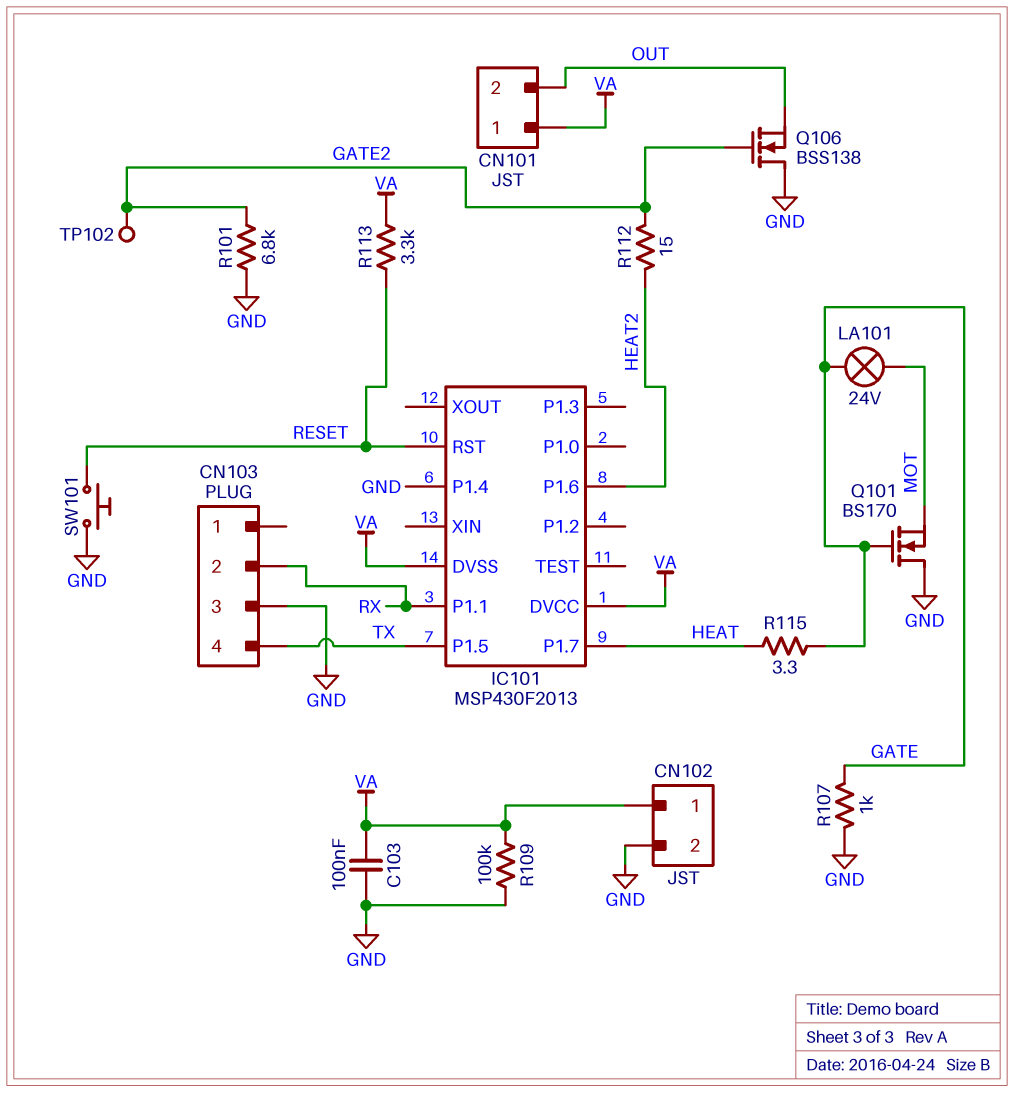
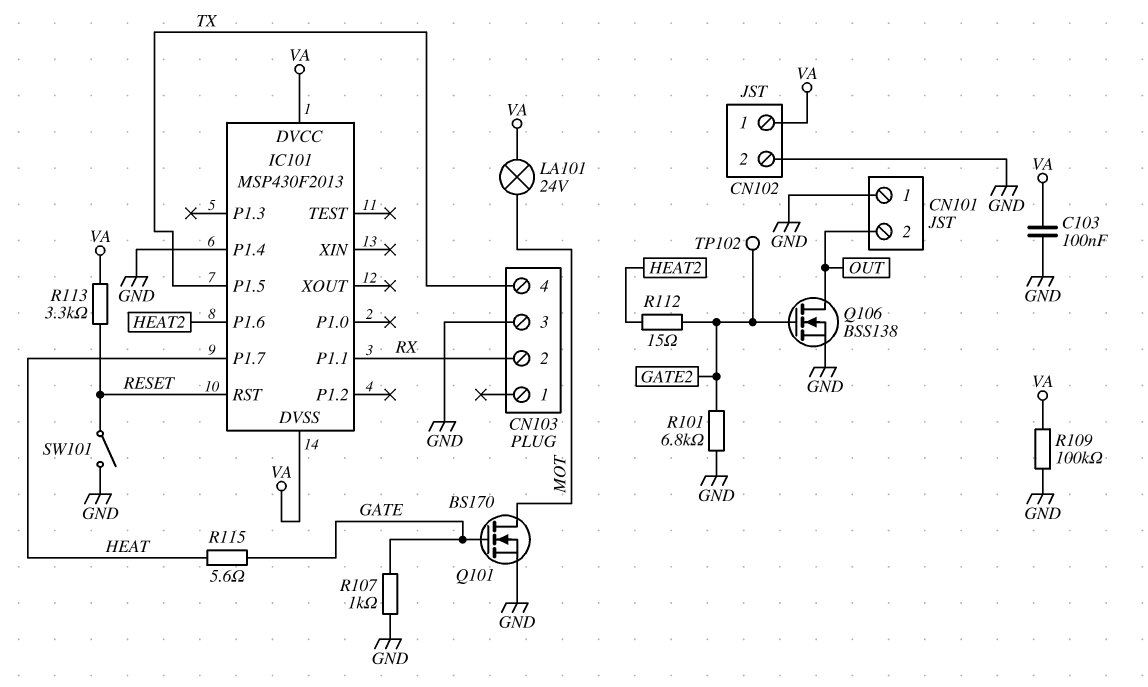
CN101 pin 1: VA -> GND
LA101: lamp 24V (GATE, MOT) -> lamp 24V (MOT, VA)
Q101: NMOS BS170 (G GATE, D GND, S MOT) -> NMOS BS170 (G GATE, D MOT, S GND)
Q106: NMOS BSS138 (G GATE2, D GND, S OUT) -> NMOS BSS138 (G GATE2, D OUT, S GND)
R115: 3.3 (GATE, HEAT) -> 5.6 (GATE, HEAT)
SW101: button (GND, RESET) -> switch (GND, RESET)

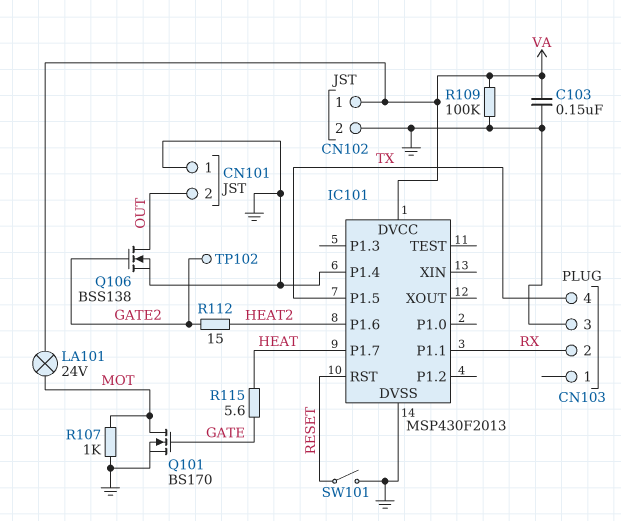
C103: 100nF (GND, VA) -> 150nF (GND, VA)
IC101 pin DVSS: VA -> GND
R101: 6.8k (GATE2, GND) -> none
R107: 1k (GATE, GND) -> 1k (GND, MOT)
R113: 3.3k (RESET, VA) -> none

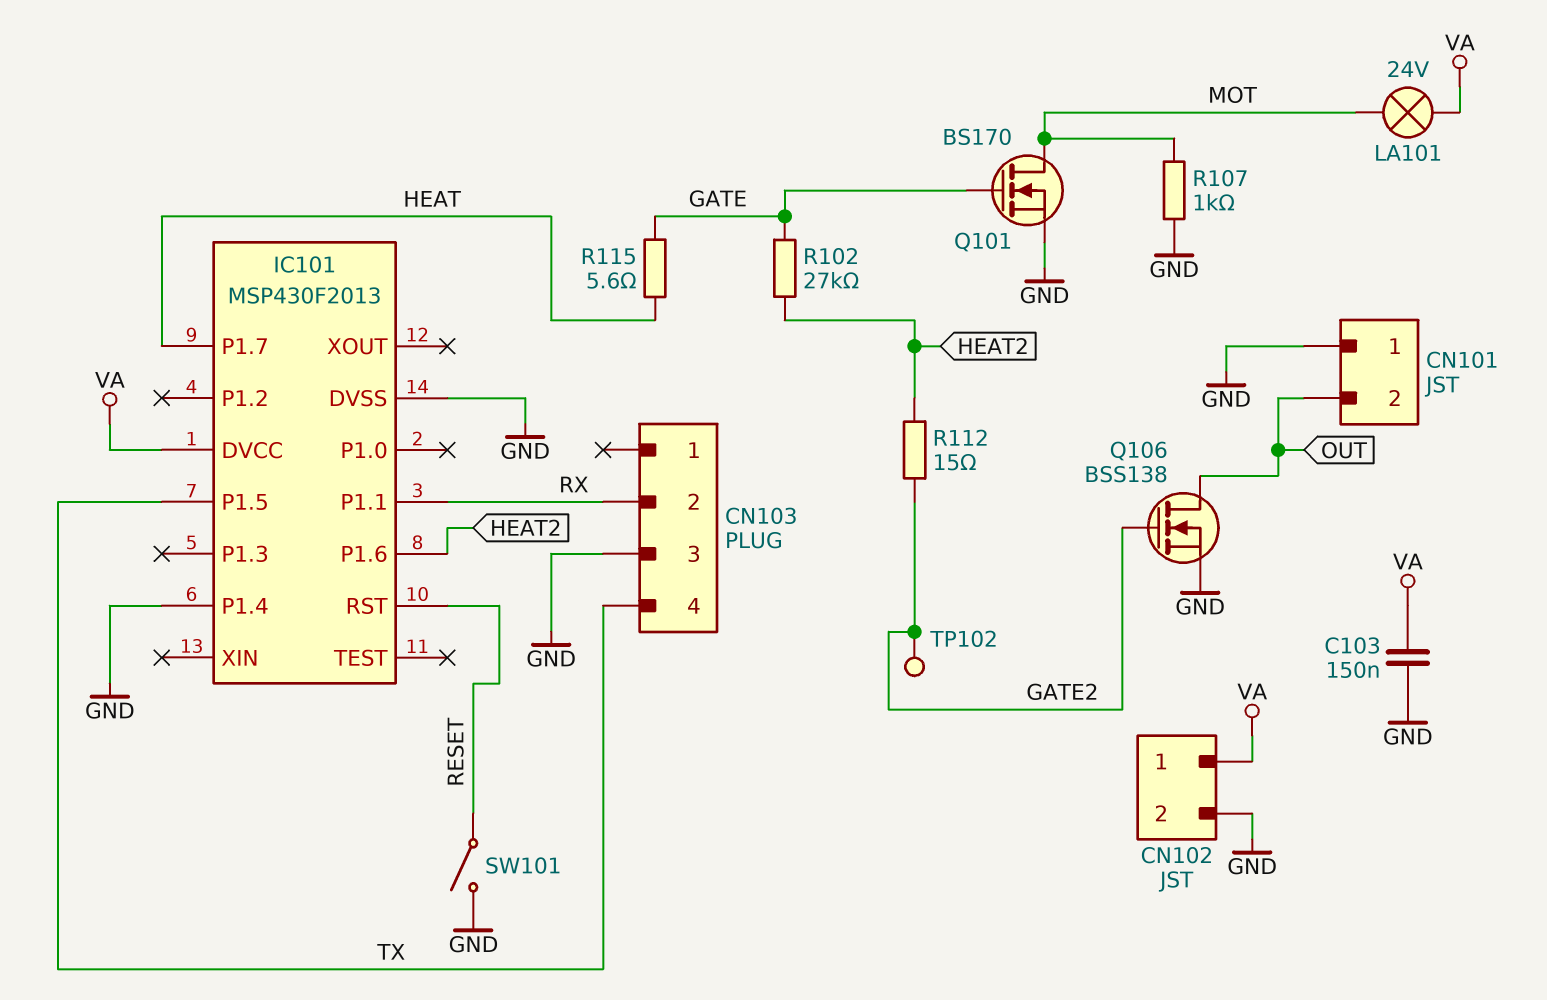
R102: none -> 27k (GATE, HEAT2)
R109: 100k (GND, VA) -> none

